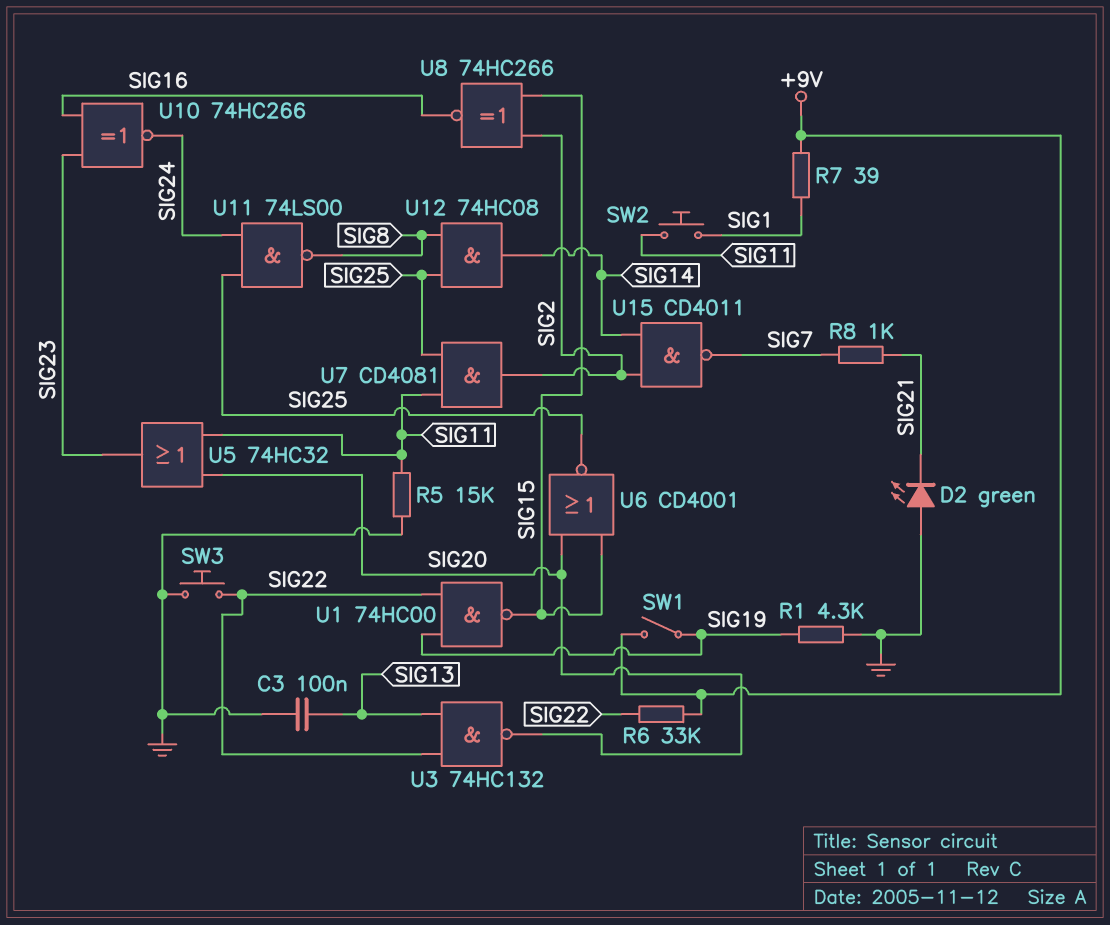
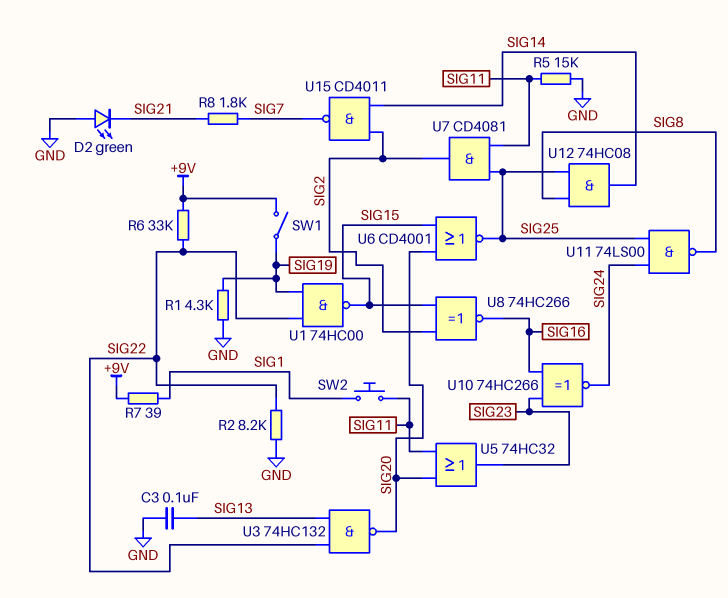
R2: none -> 8.2k (GND, SIG22)
R8: 1k (SIG7, SIG21) -> 1.8k (SIG7, SIG21)
SW3: button (GND, SIG22) -> none

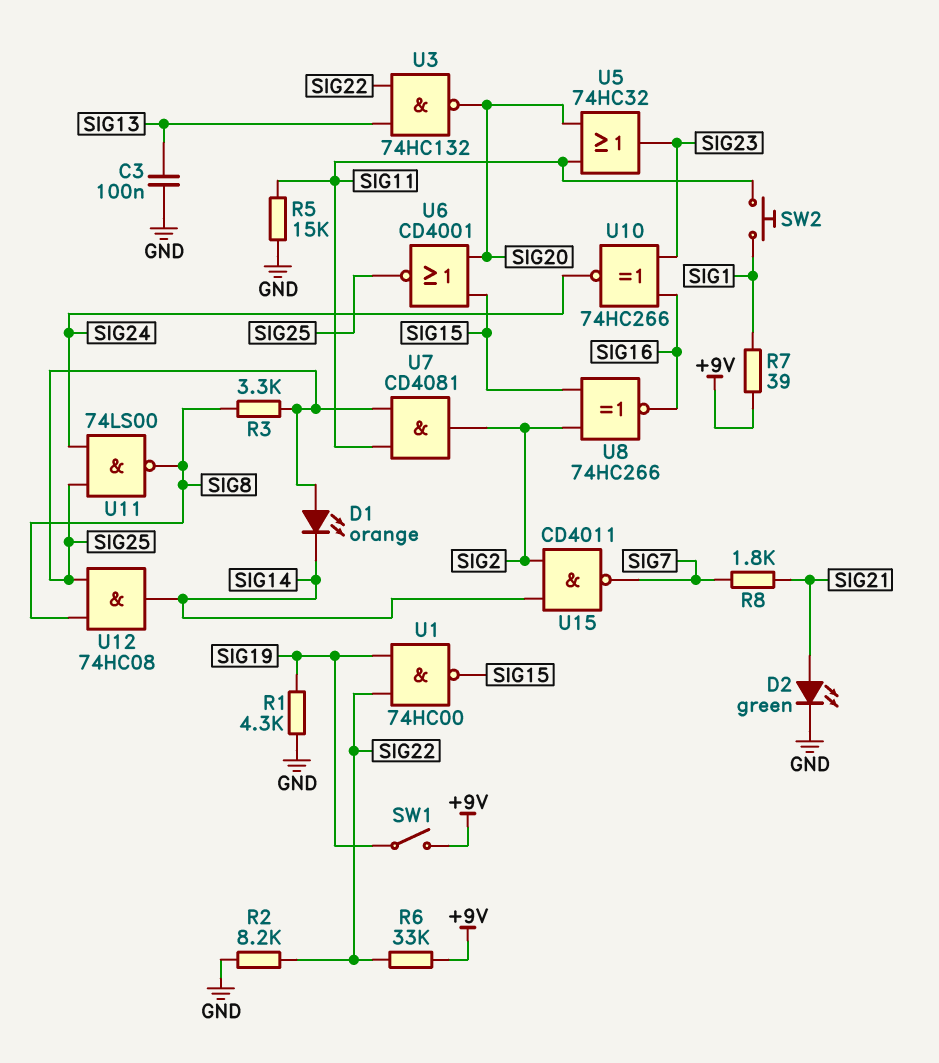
D1: none -> LED orange (A SIG25, K SIG14)
D2: LED green (A GND, K SIG21) -> LED green (A SIG21, K GND)
R3: none -> 3.3k (SIG8, SIG25)

